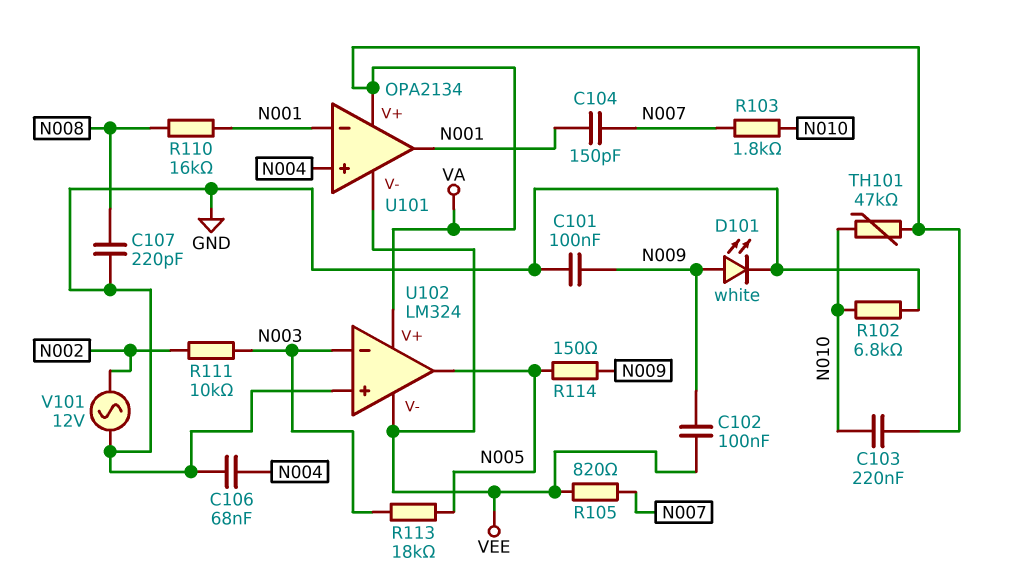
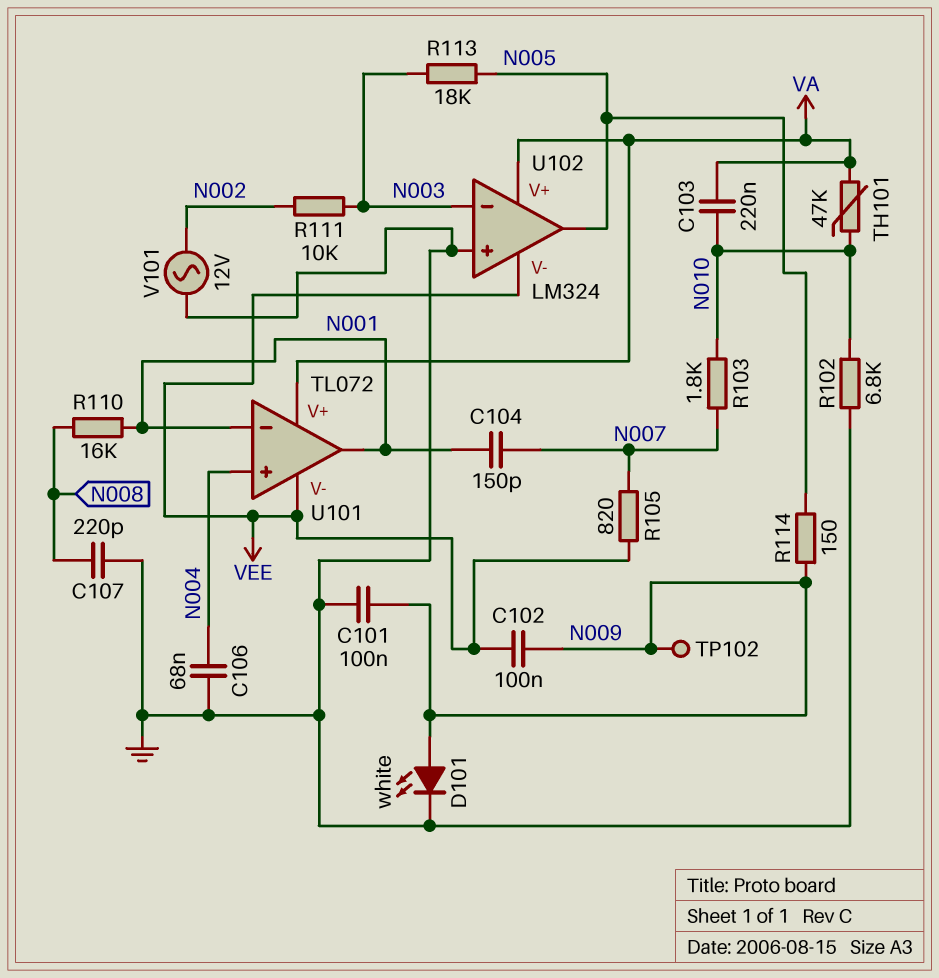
TP102: none -> test point (N009)
U101: OPA2134 -> TL072

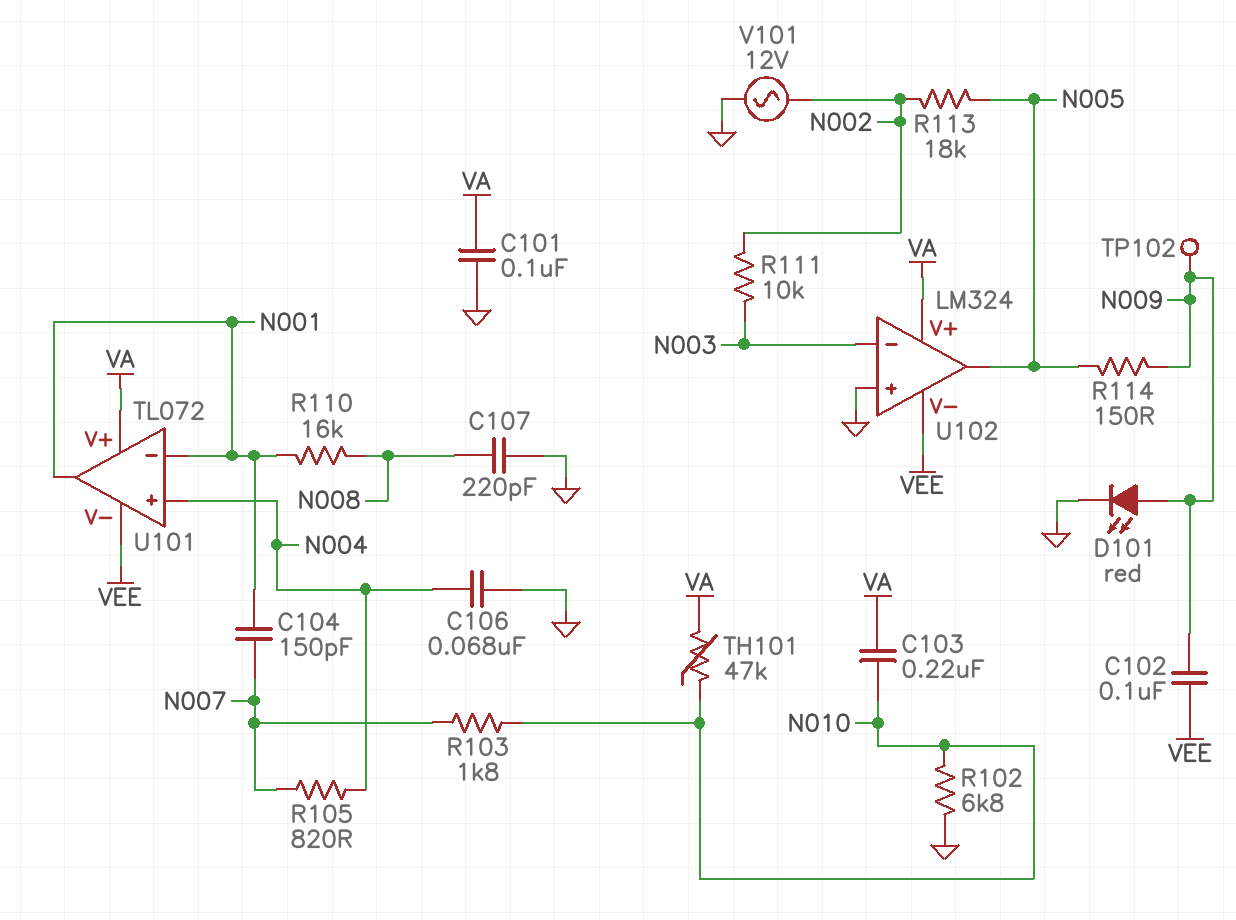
C101: 100nF (GND, N009) -> 100nF (GND, VA)
D101: LED white (A N009, K GND) -> LED red (A N009, K GND)
R105: 820 (N007, VEE) -> 820 (N004, N007)
R113: 18k (N003, N005) -> 18k (N002, N005)

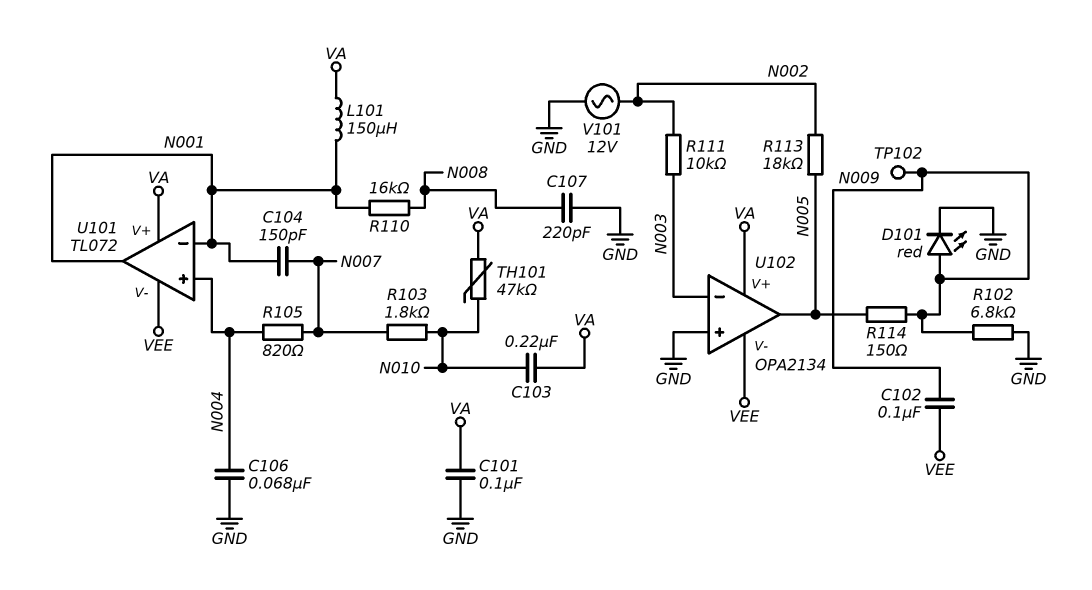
L101: none -> 150uH (N001, VA)
R102: 6.8k (GND, N010) -> 6.8k (GND, N009)
U102: LM324 -> OPA2134

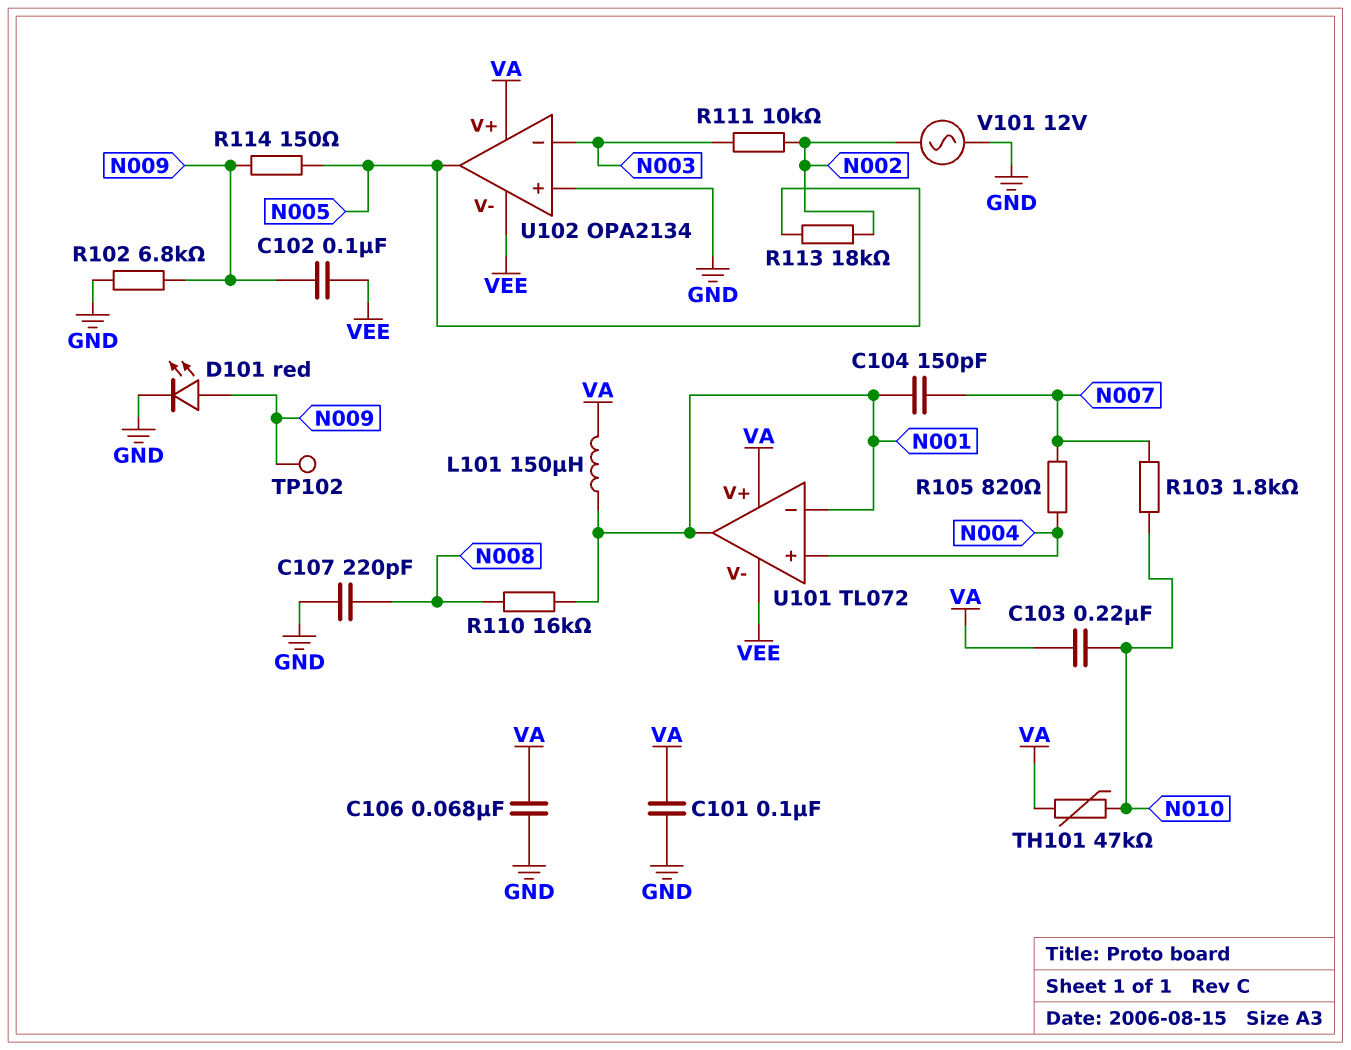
C106: 68nF (GND, N004) -> 68nF (GND, VA)

